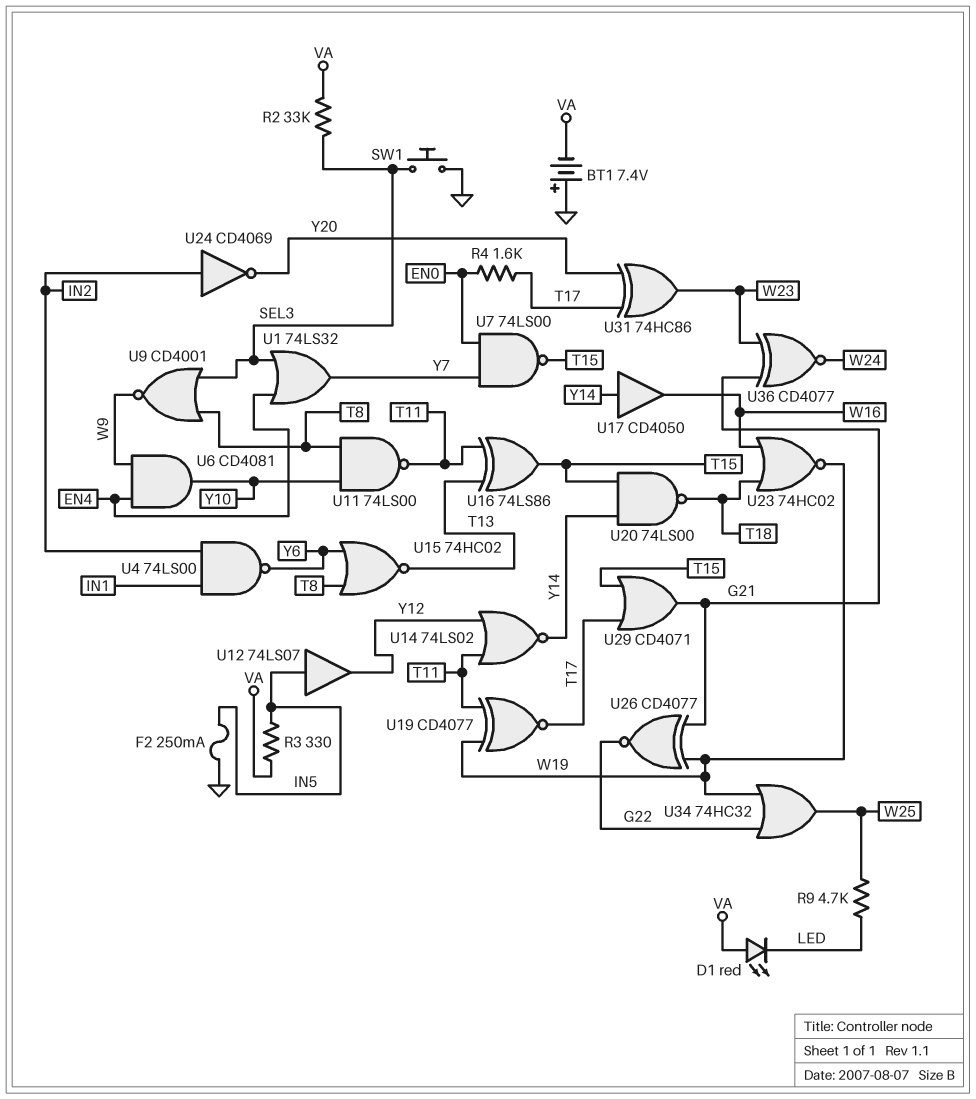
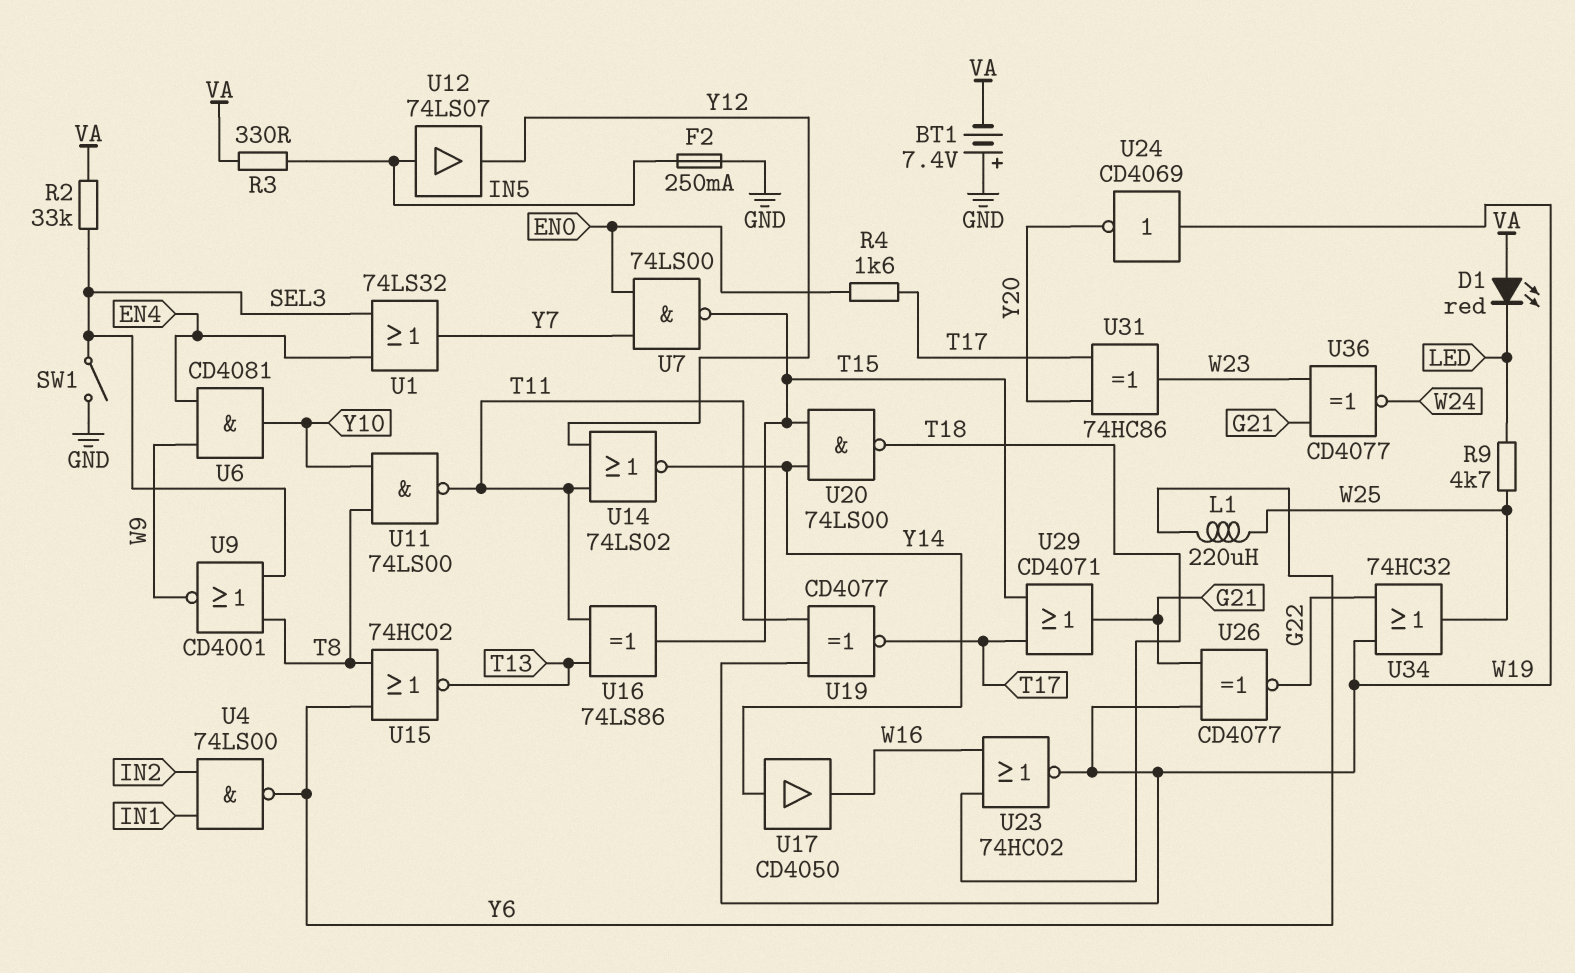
L1: none -> 220uH (W25, Y6)
SW1: button (GND, SEL3) -> switch (GND, SEL3)
U24: NOT CD4069 (in IN2, out Y20) -> NOT CD4069 (in W19, out Y20)

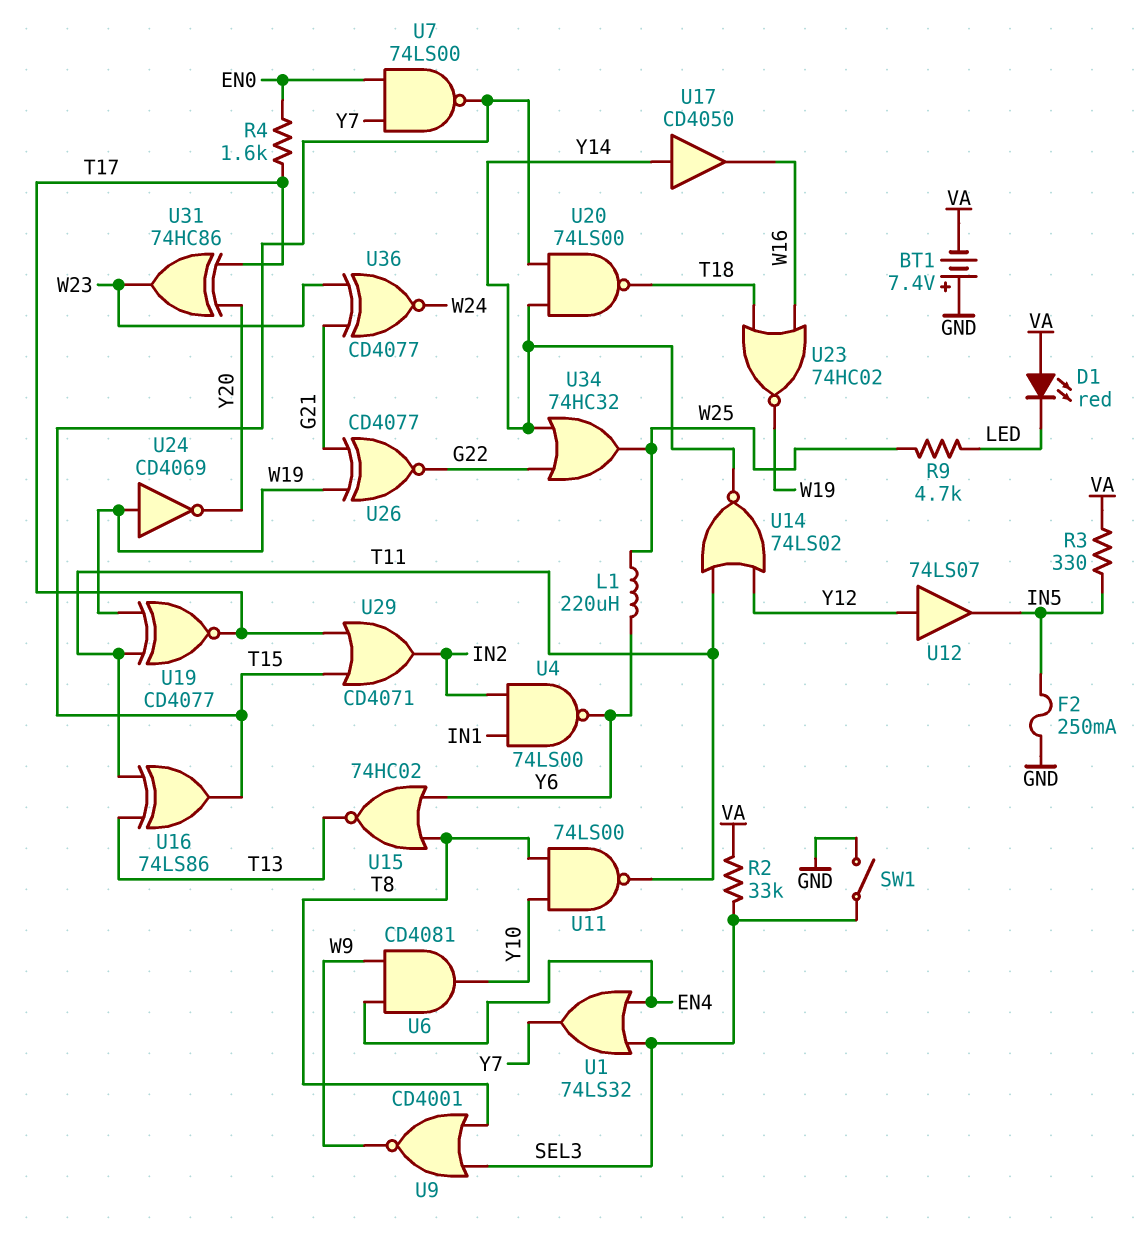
U12: buffer 74LS07 (in IN5, out Y12) -> buffer 74LS07 (in Y12, out IN5)
U29: OR CD4071 (in T15, in T17, out G21) -> OR CD4071 (in T15, in T17, out IN2)
U34: OR 74HC32 (in G22, in W19, out W25) -> OR 74HC32 (in G22, in Y14, out W25)

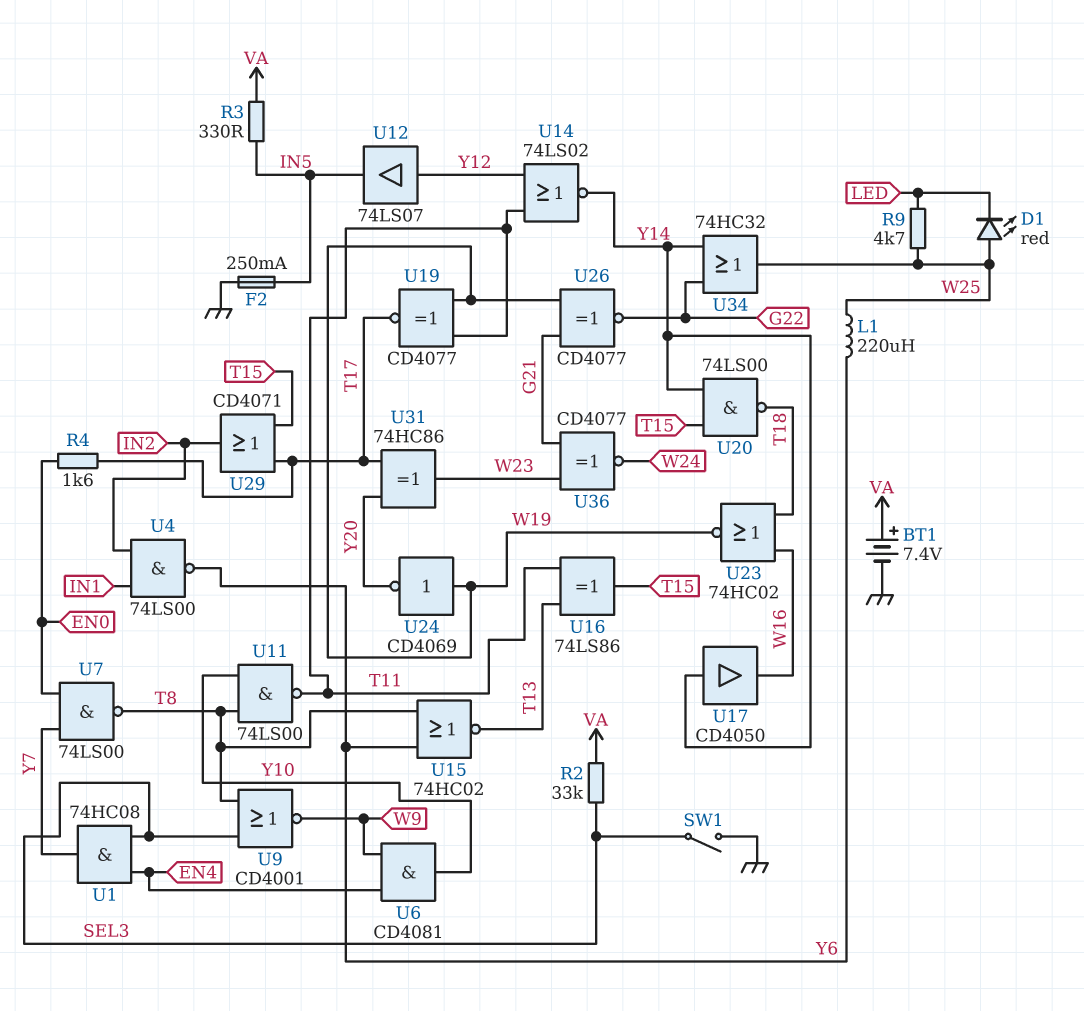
BT1: 7.4V (plus GND, minus VA) -> 7.4V (plus VA, minus GND)
D1: LED red (A VA, K LED) -> LED red (A W25, K LED)
U1: OR 74LS32 (in EN4, in SEL3, out Y7) -> AND 74HC08 (in EN4, in SEL3, out Y7)
U7: NAND 74LS00 (in EN0, in Y7, out T15) -> NAND 74LS00 (in EN0, in Y7, out T8)

